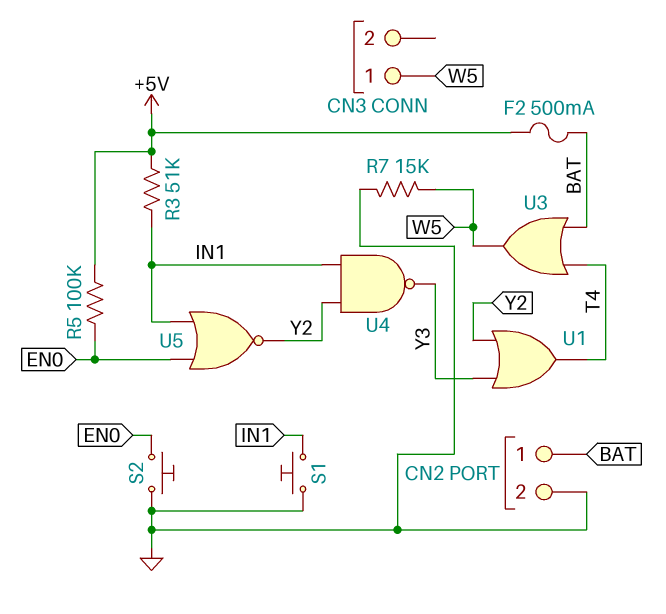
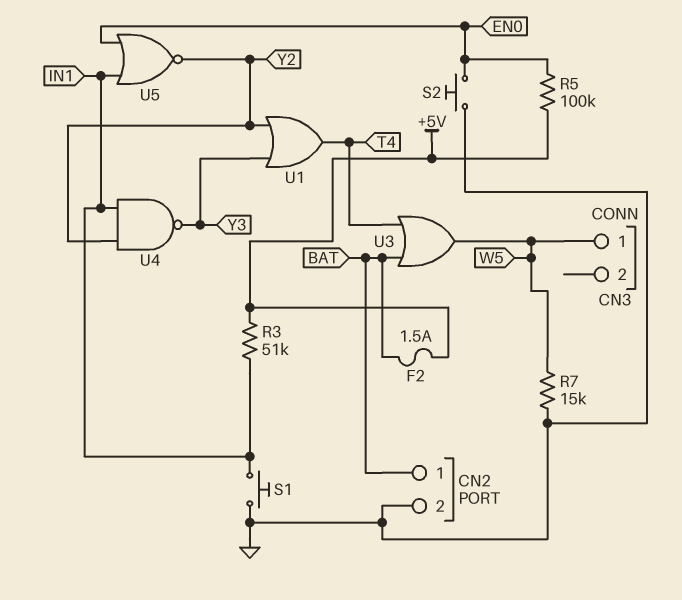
F2: 500mA (+5V, BAT) -> 1.5A (+5V, BAT)

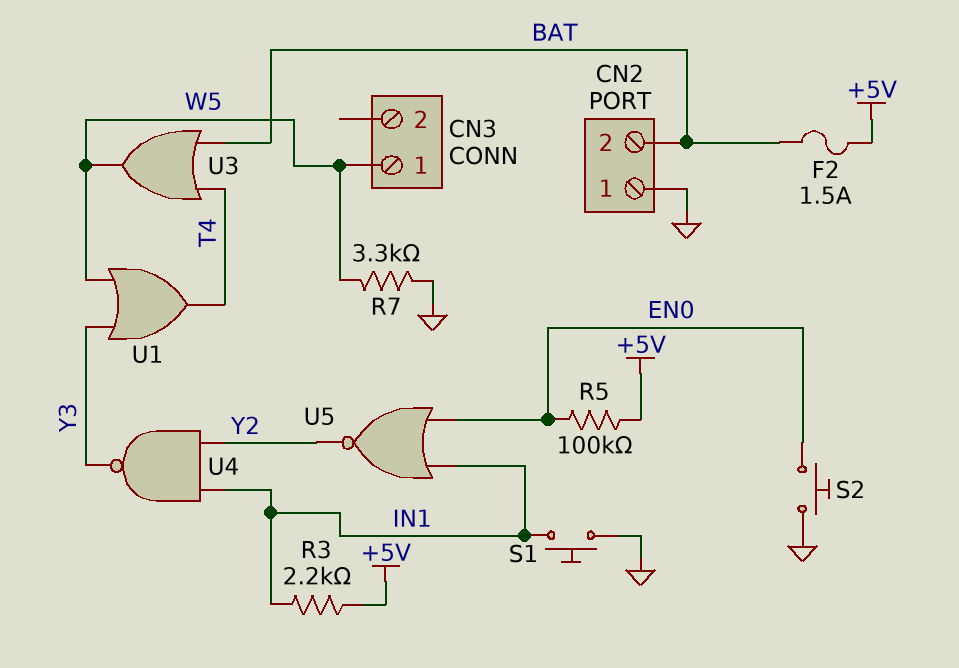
CN2 pin 1: BAT -> GND
CN2 pin 2: GND -> BAT
R3: 51k (+5V, IN1) -> 2.2k (+5V, IN1)
R7: 15k (GND, W5) -> 3.3k (GND, W5)
U1: OR (in Y2, in Y3, out T4) -> OR (in W5, in Y3, out T4)

